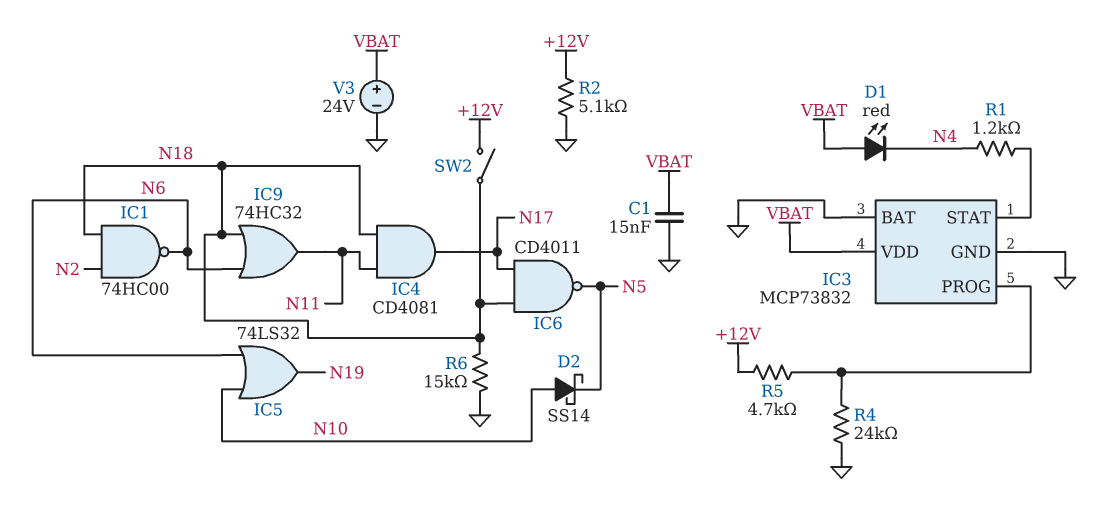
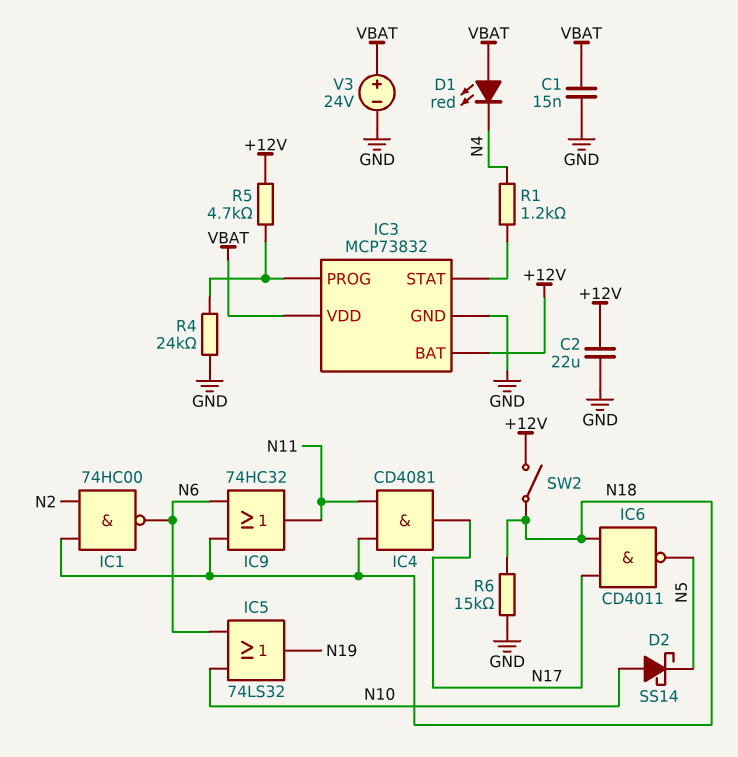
C2: none -> 22uF (+12V, GND)
IC3 pin BAT: GND -> +12V
R2: 5.1k (+12V, GND) -> none

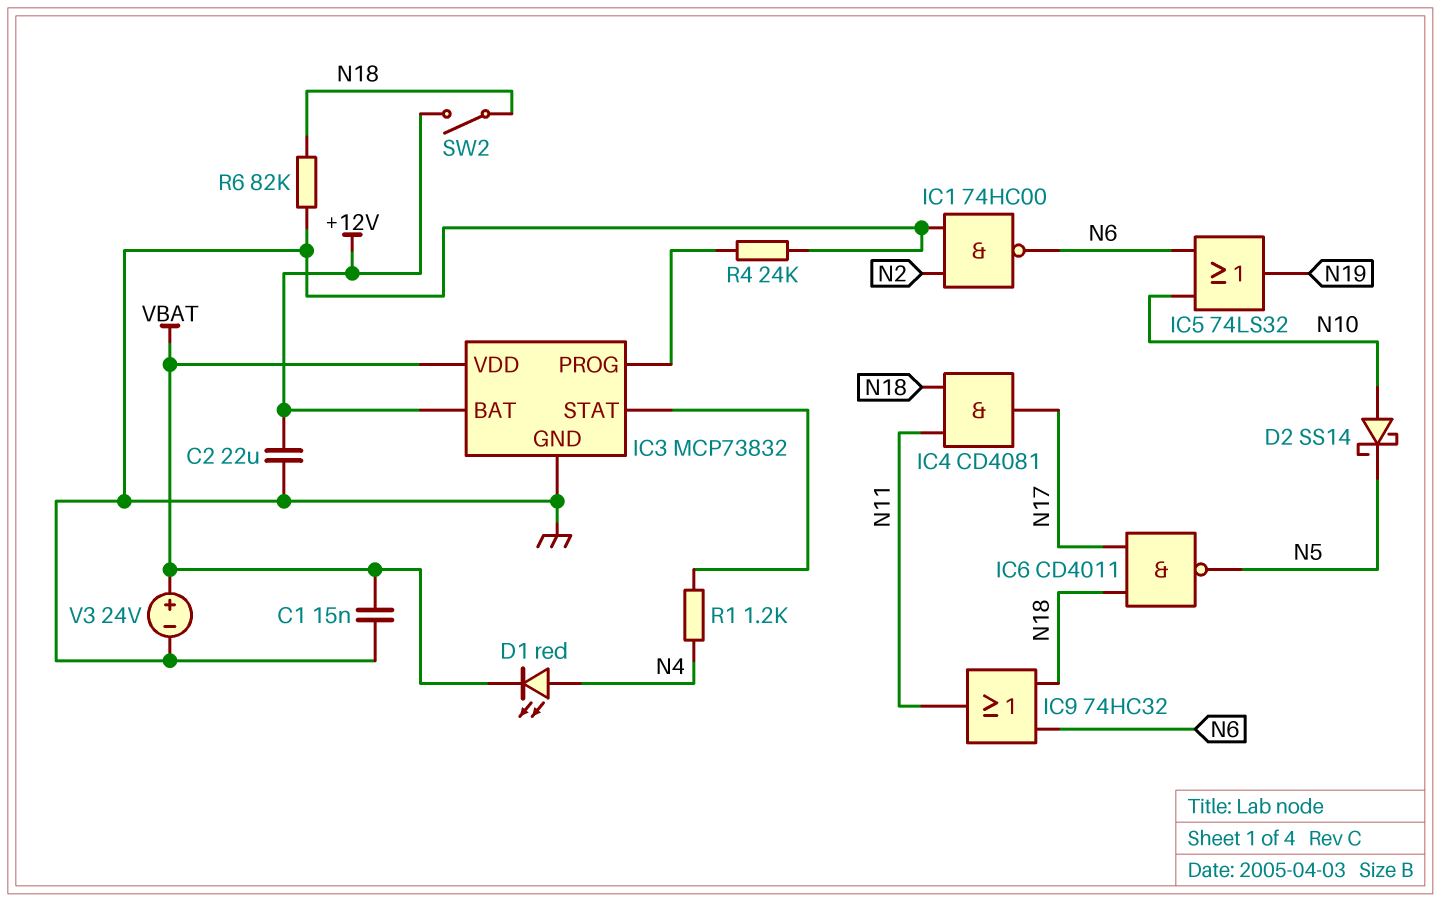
D1: LED red (A VBAT, K N4) -> LED red (A N4, K VBAT)
IC1: NAND 74HC00 (in N2, in N18, out N6) -> NAND 74HC00 (in GND, in N2, out N6)
R5: 4.7k (+12V, IC3/PROG) -> none
R6: 15k (GND, N18) -> 82k (GND, N18)

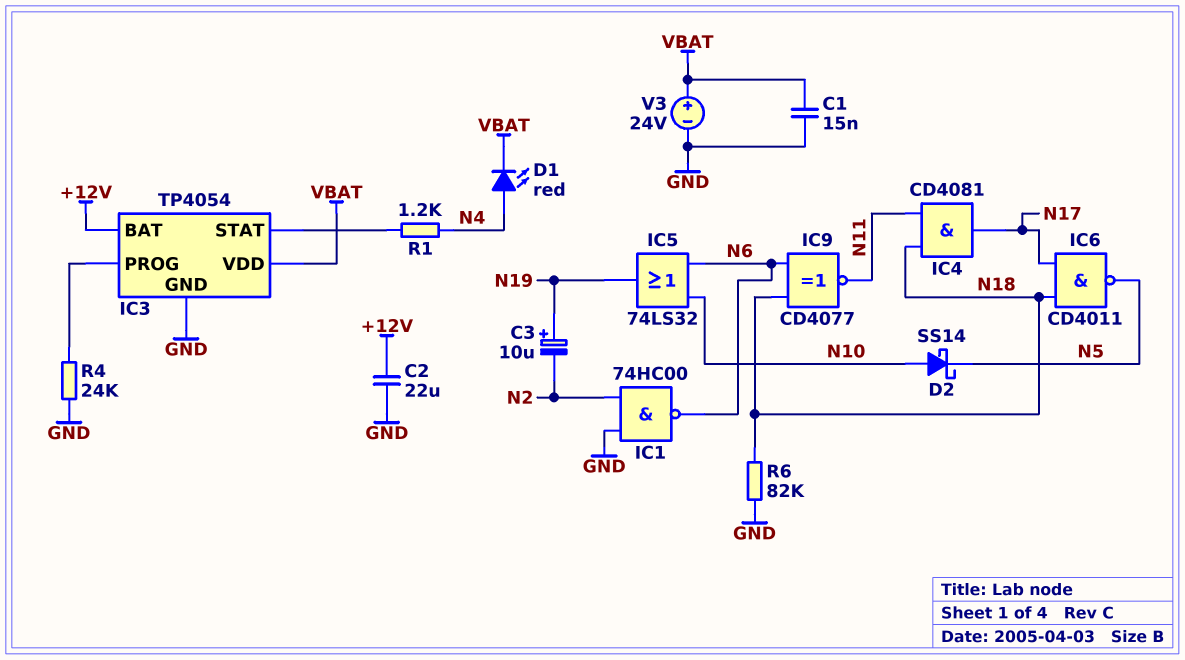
C3: none -> 10uF (plus N19, minus N2)
IC3: MCP73832 -> TP4054
IC9: OR 74HC32 (in N6, in N18, out N11) -> XNOR CD4077 (in N6, in N18, out N11)
SW2: switch (+12V, N18) -> none

